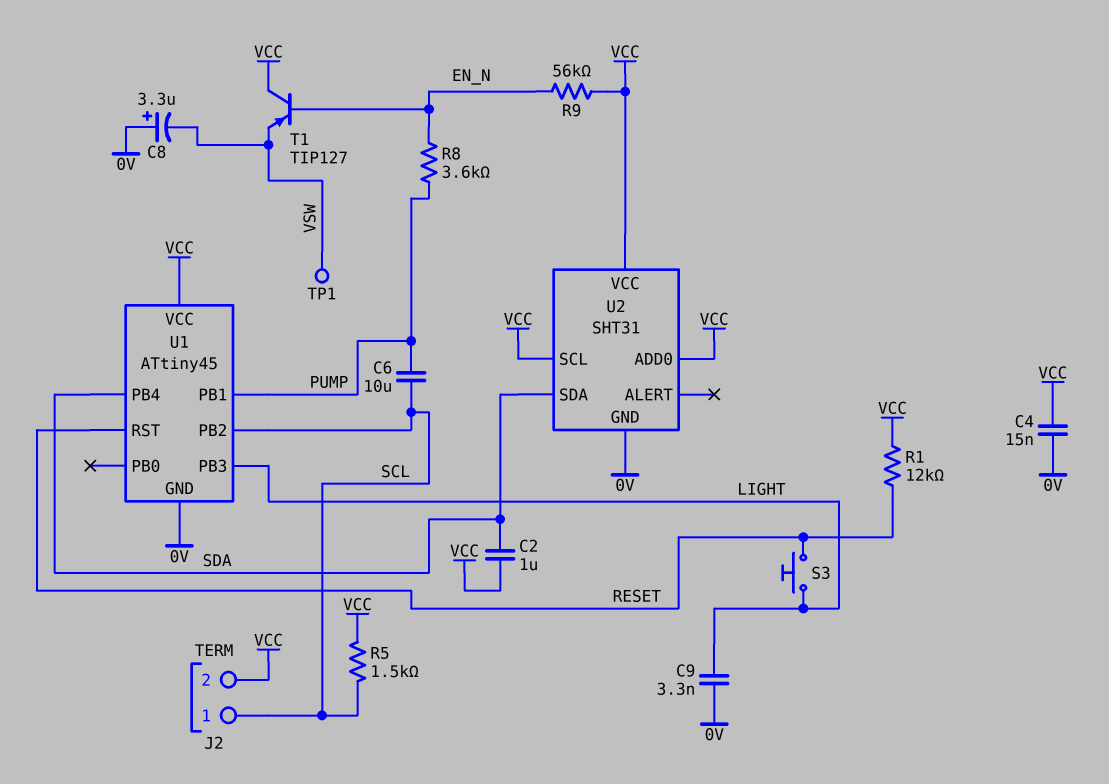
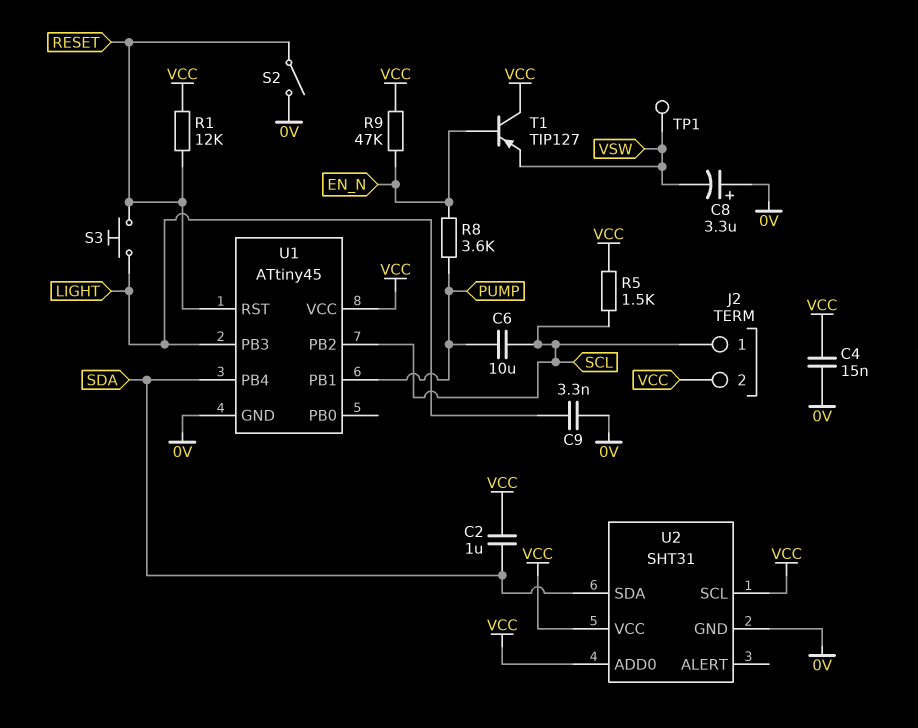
R9: 56k (EN_N, VCC) -> 47k (EN_N, VCC)
S2: none -> switch (0V, RESET)

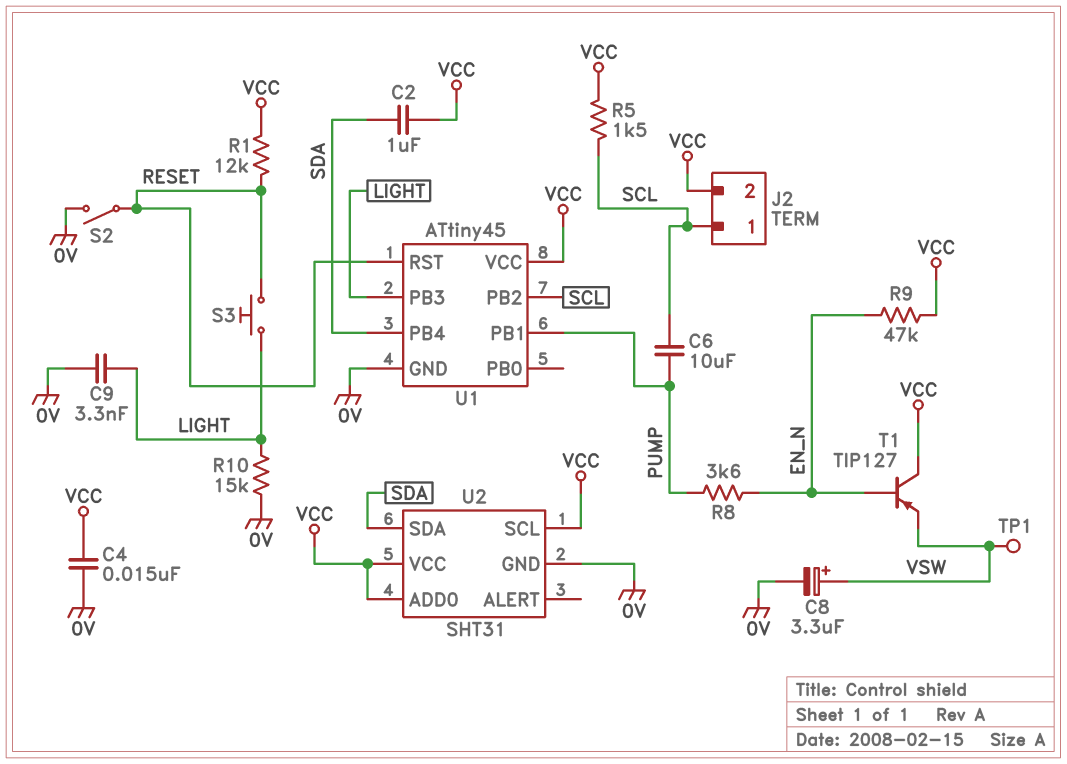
C8: 3.3uF (plus 0V, minus VSW) -> 3.3uF (plus VSW, minus 0V)
R10: none -> 15k (0V, LIGHT)

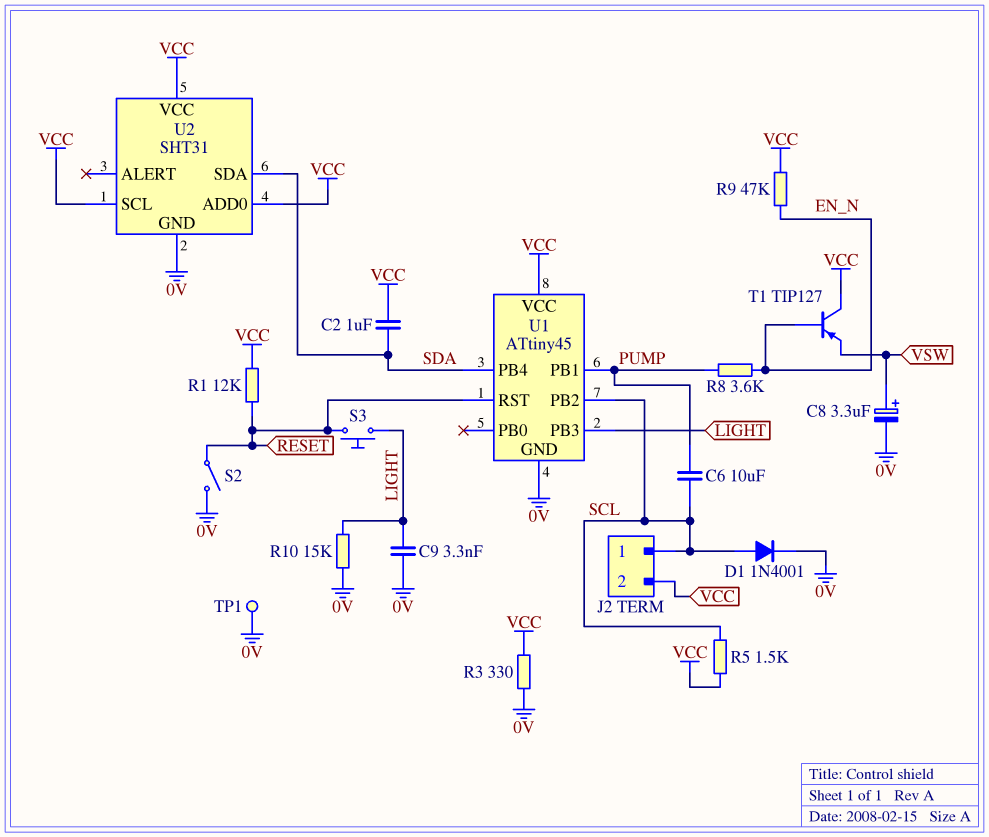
C4: 15nF (0V, VCC) -> none
D1: none -> diode 1N4001 (A SCL, K 0V)
R3: none -> 330 (0V, VCC)
TP1: test point (VSW) -> test point (0V)

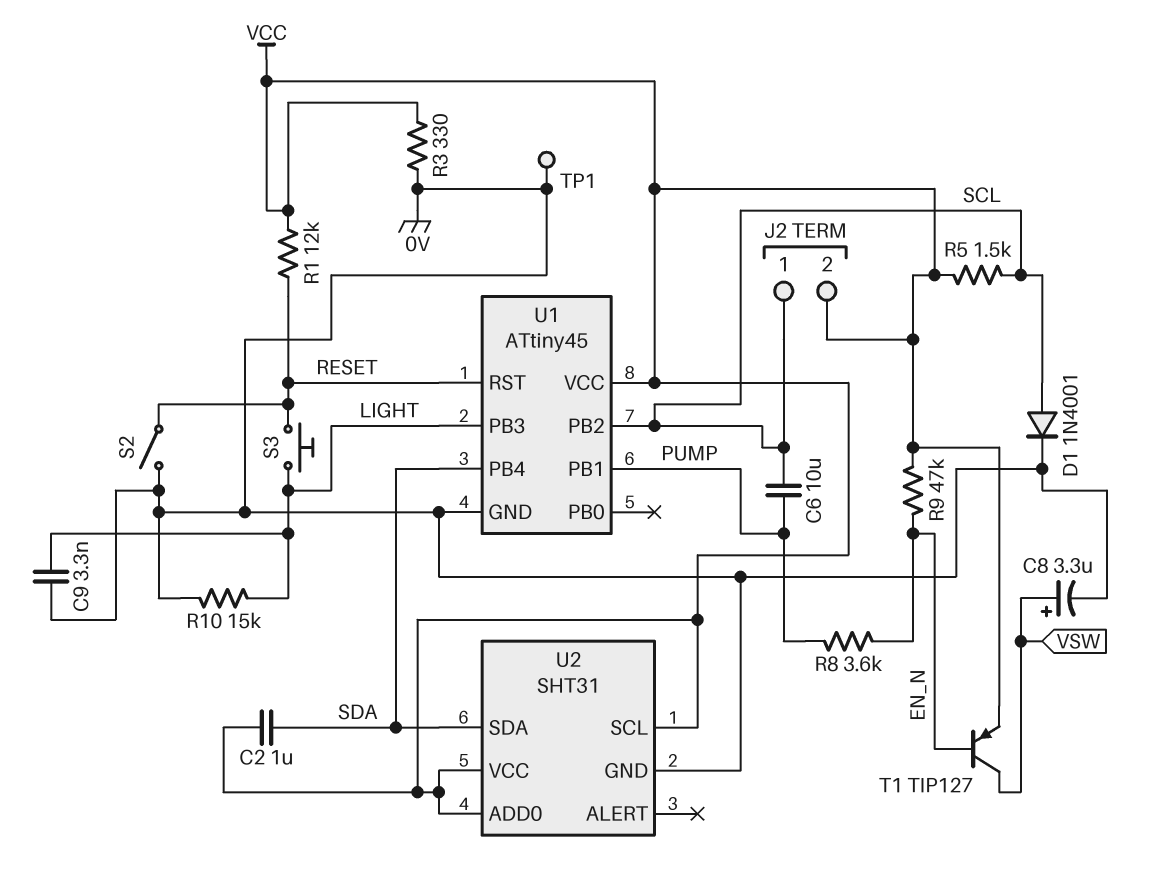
T1: PNP TIP127 (B EN_N, C VCC, E VSW) -> PNP TIP127 (B EN_N, C VSW, E VCC)

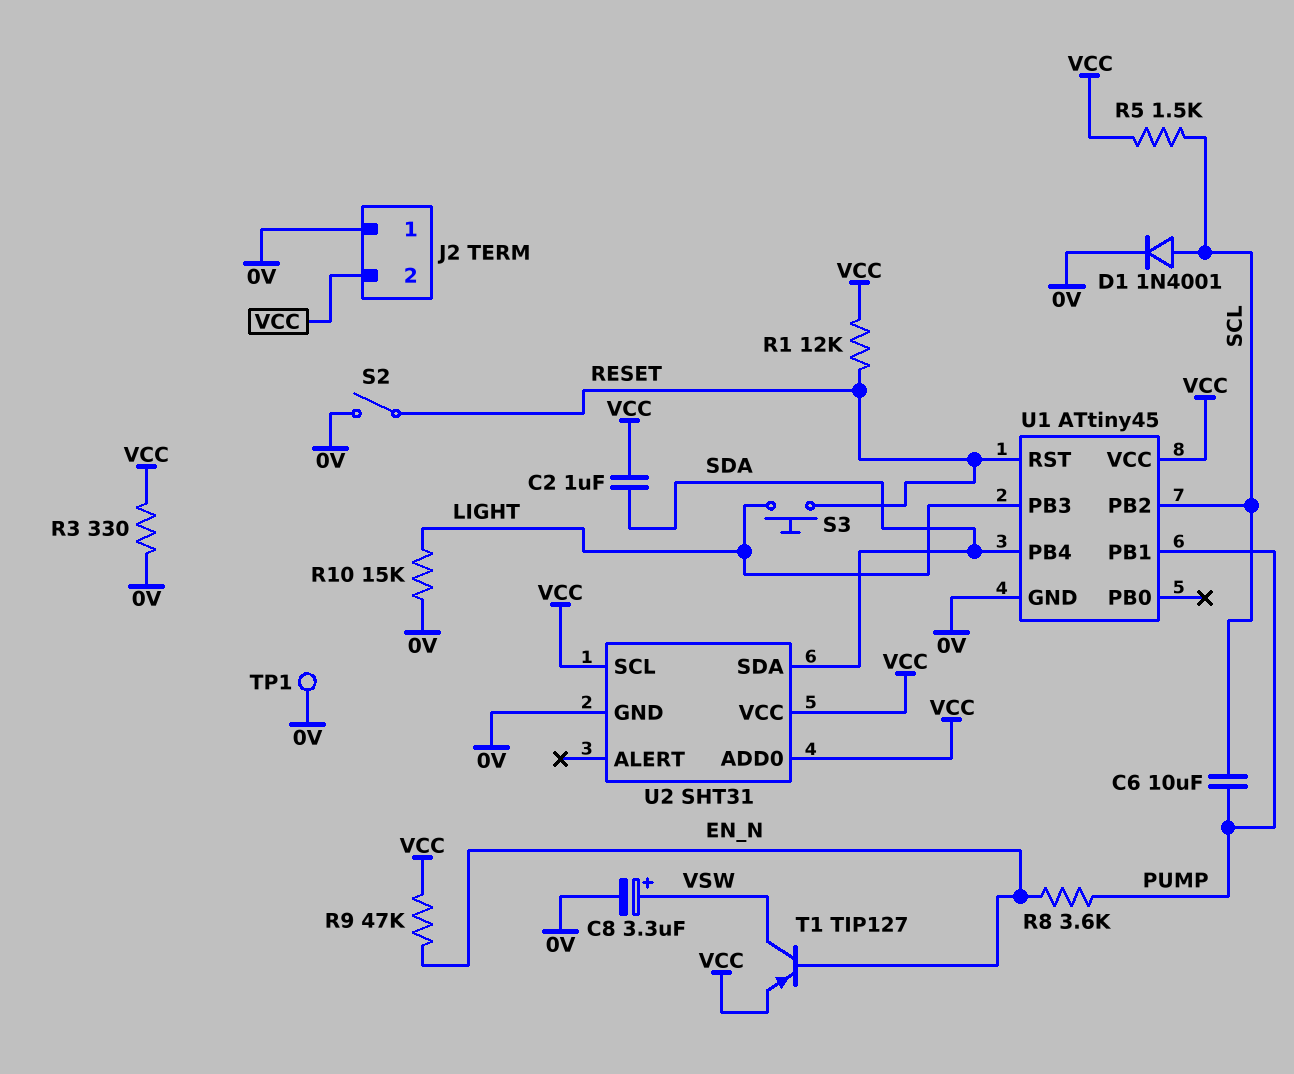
C9: 3.3nF (0V, LIGHT) -> none
J2 pin 1: SCL -> 0V

